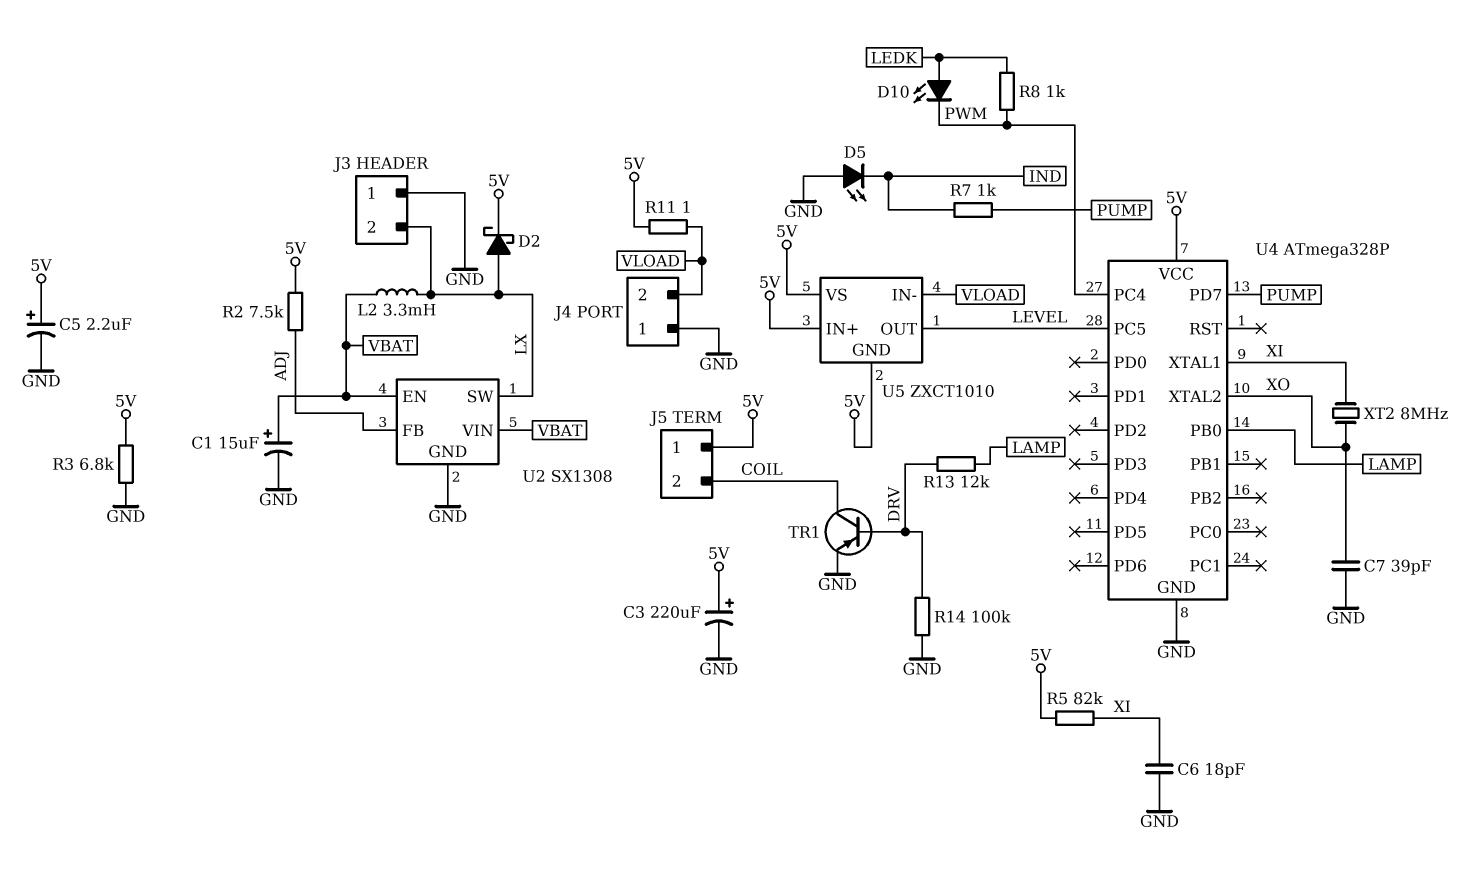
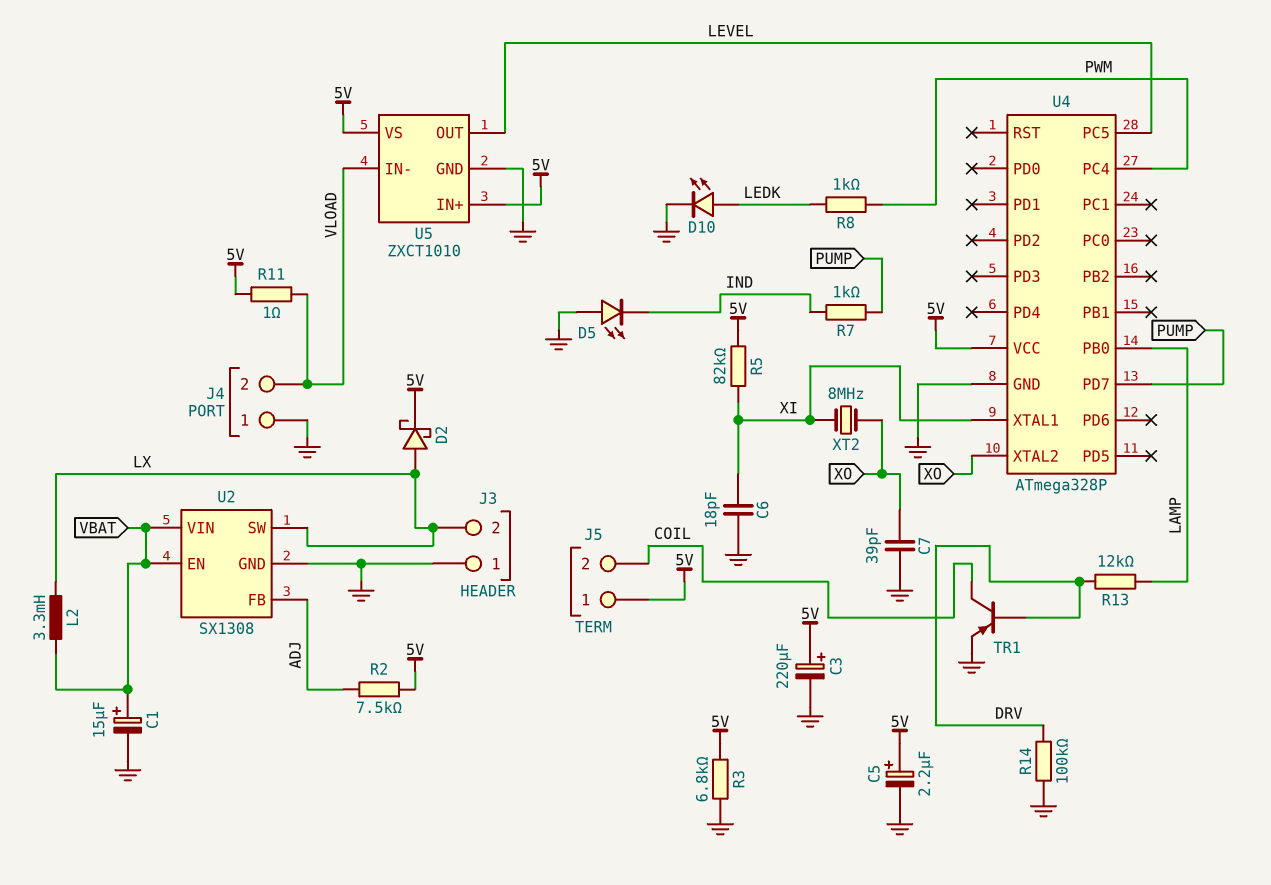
D10: LED (A LEDK, K PWM) -> LED (A LEDK, K GND)
U5 pin GND: 5V -> GND

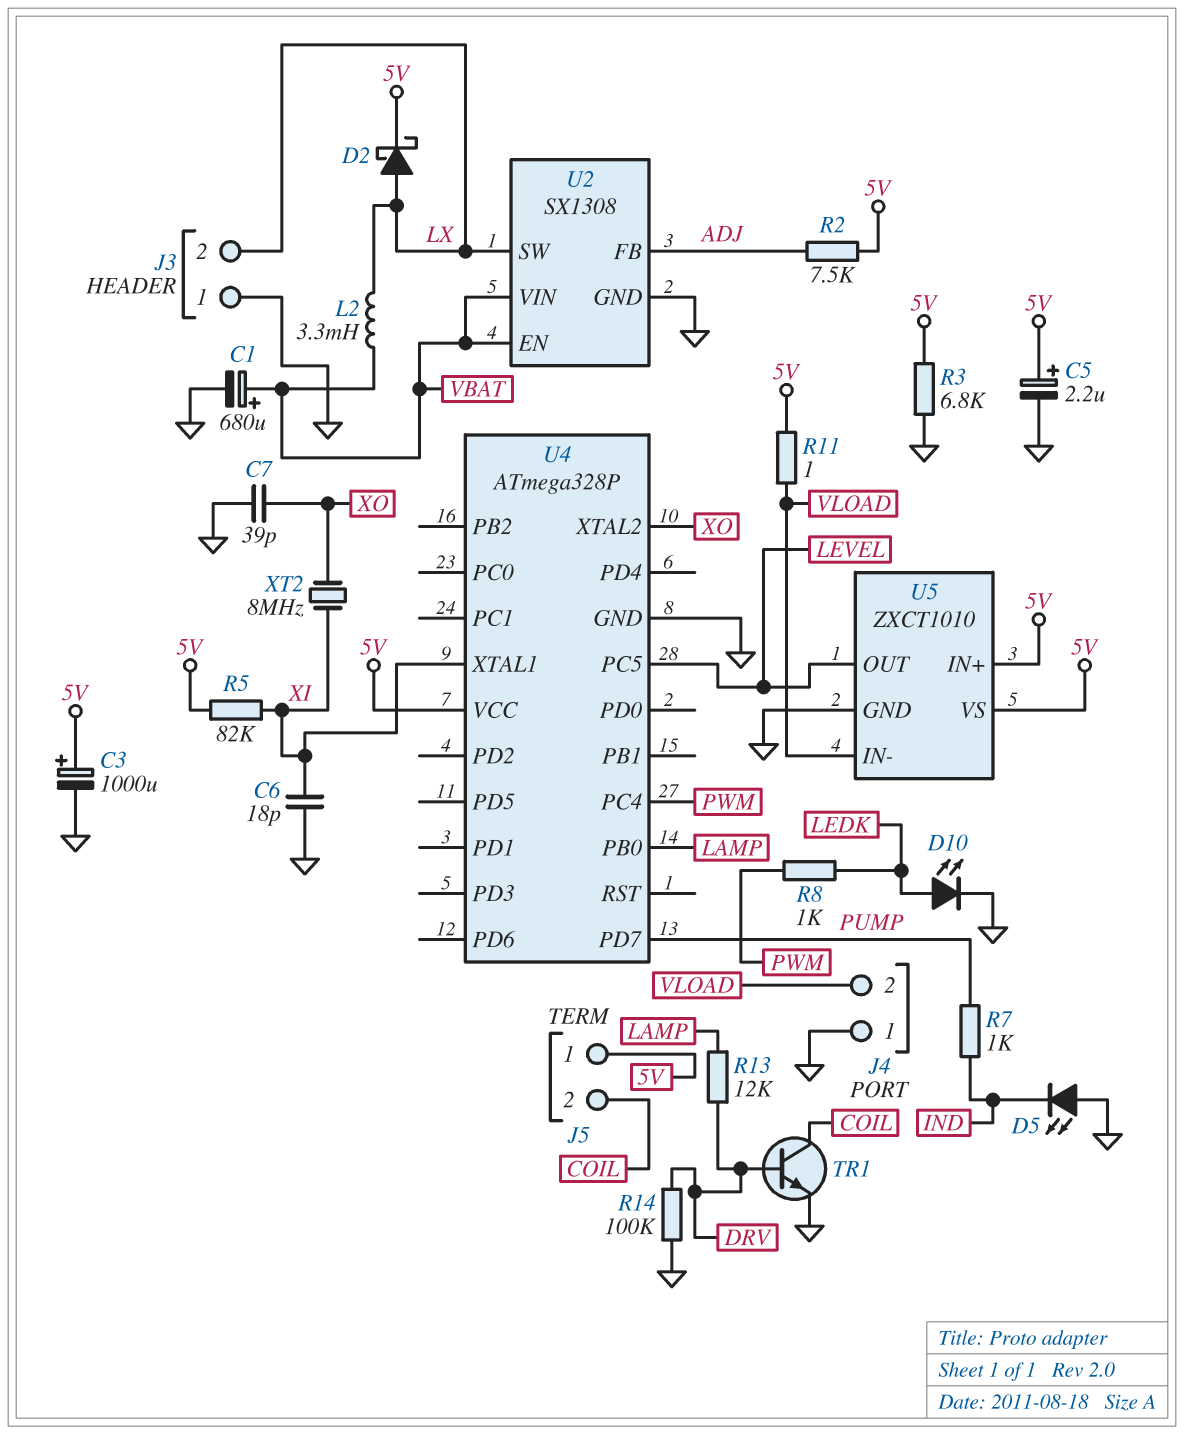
C1: 15uF (plus VBAT, minus GND) -> 680uF (plus VBAT, minus GND)
C3: 220uF (plus 5V, minus GND) -> 1000uF (plus 5V, minus GND)
TR1: PNP (B DRV, C COIL, E GND) -> NPN (B DRV, C COIL, E GND)

